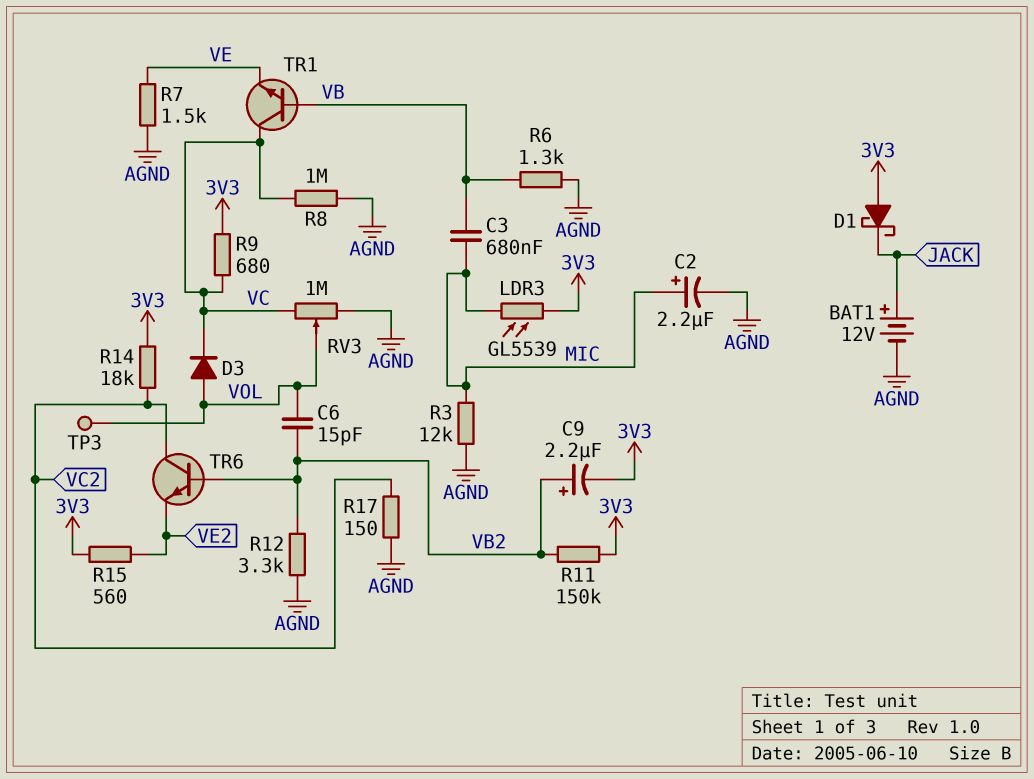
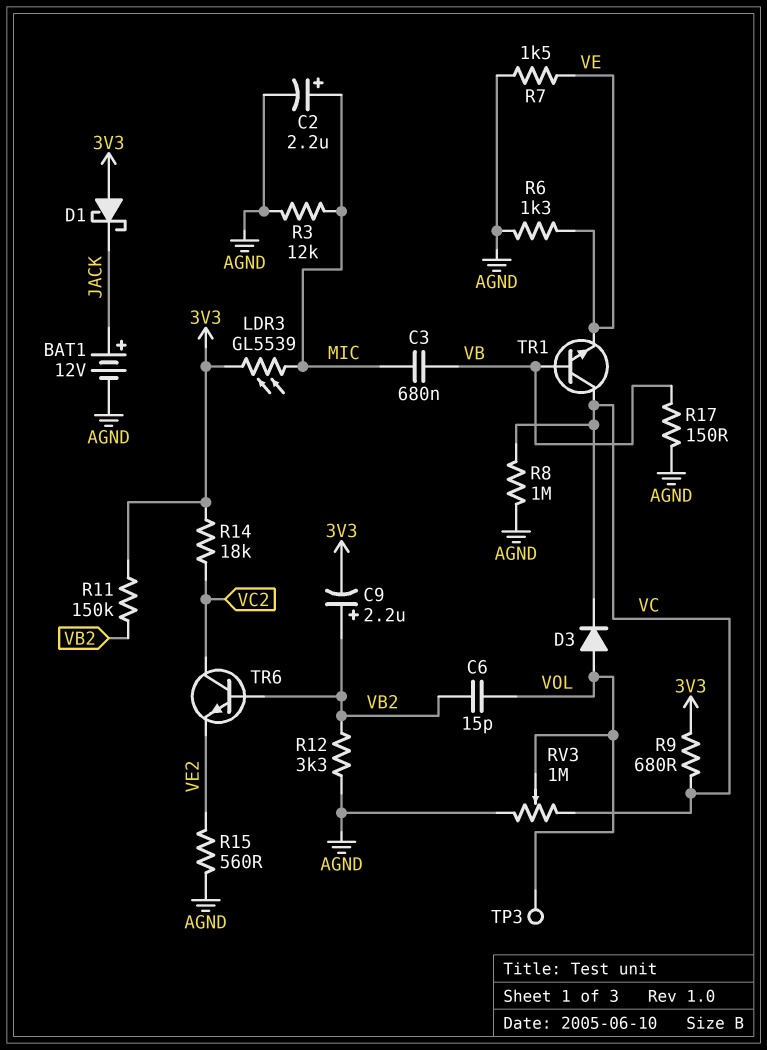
R6: 1.3k (AGND, VB) -> 1.3k (AGND, VE)
R15: 560 (3V3, VE2) -> 560 (AGND, VE2)
R17: 150 (AGND, VC2) -> 150 (AGND, VB)

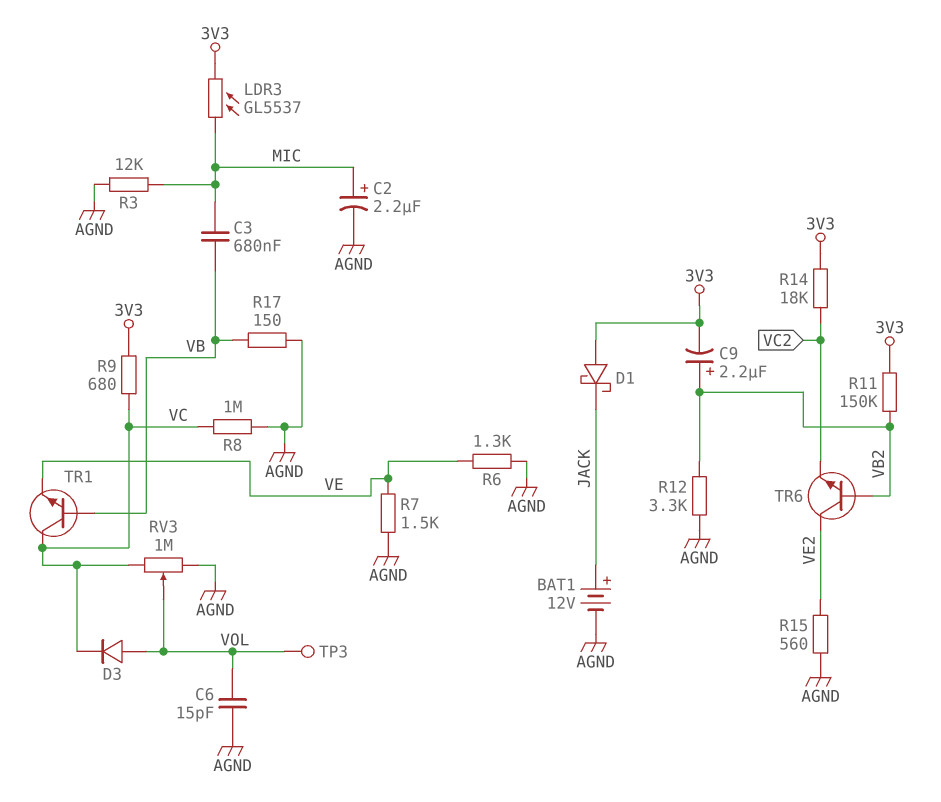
C6: 15pF (VB2, VOL) -> 15pF (AGND, VOL)
LDR3: GL5539 (3V3, MIC) -> GL5537 (3V3, MIC)
TR6: NPN (B VB2, C VC2, E VE2) -> NPN (B VB2, C VE2, E VC2)

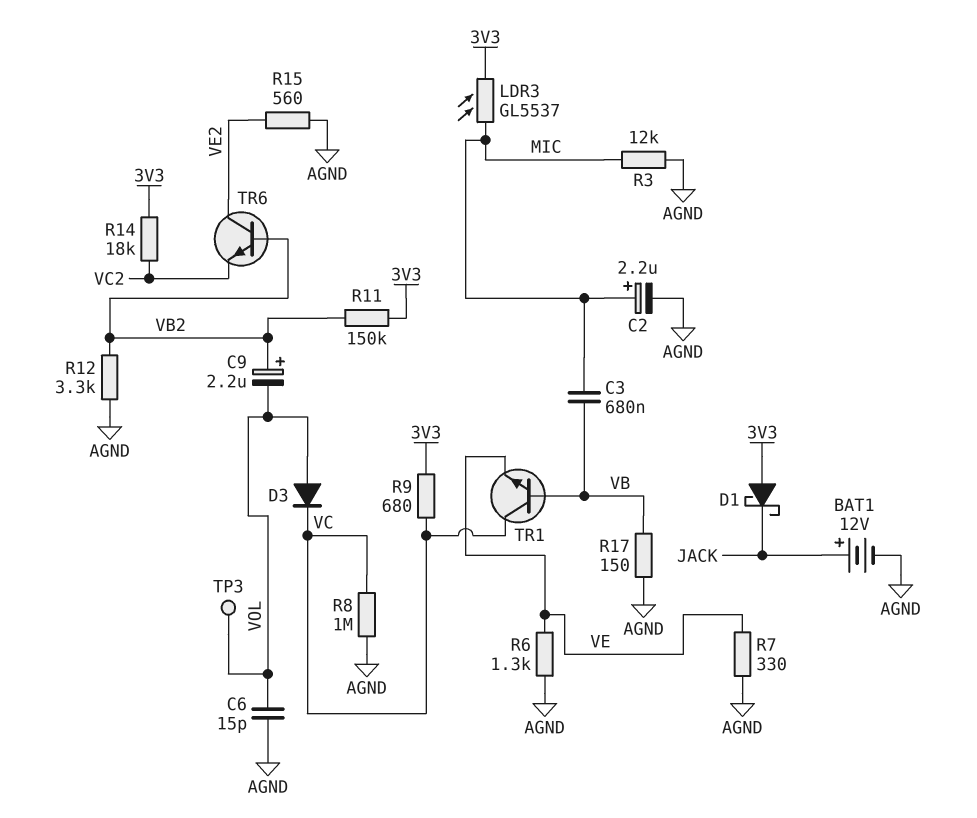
C9: 2.2uF (plus VB2, minus 3V3) -> 2.2uF (plus VB2, minus VOL)
R7: 1.5k (AGND, VE) -> 330 (AGND, VE)
RV3: 1M (AGND, VC, wiper VOL) -> none

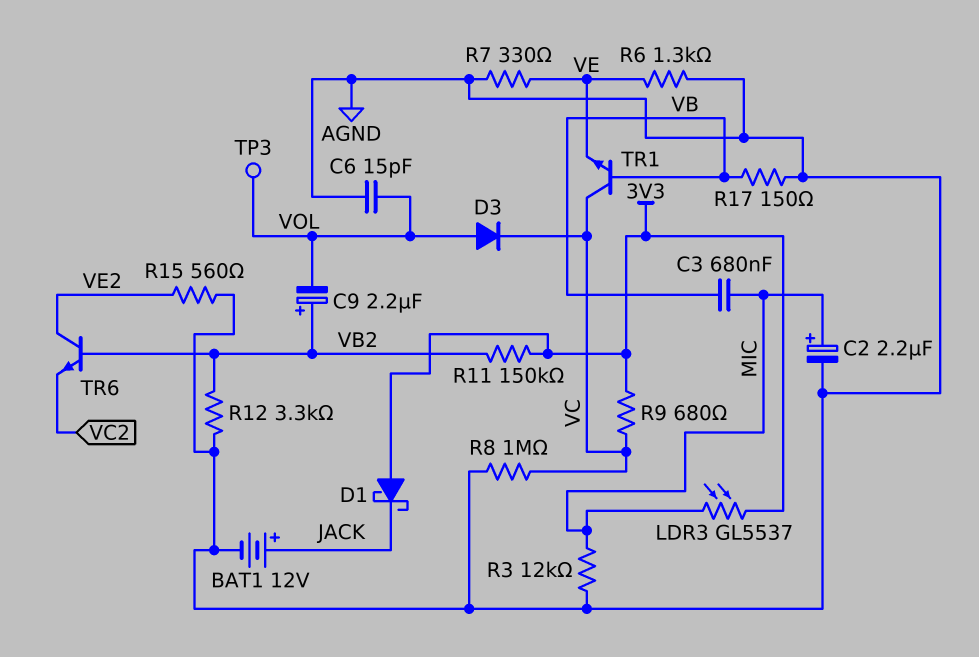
R14: 18k (3V3, VC2) -> none

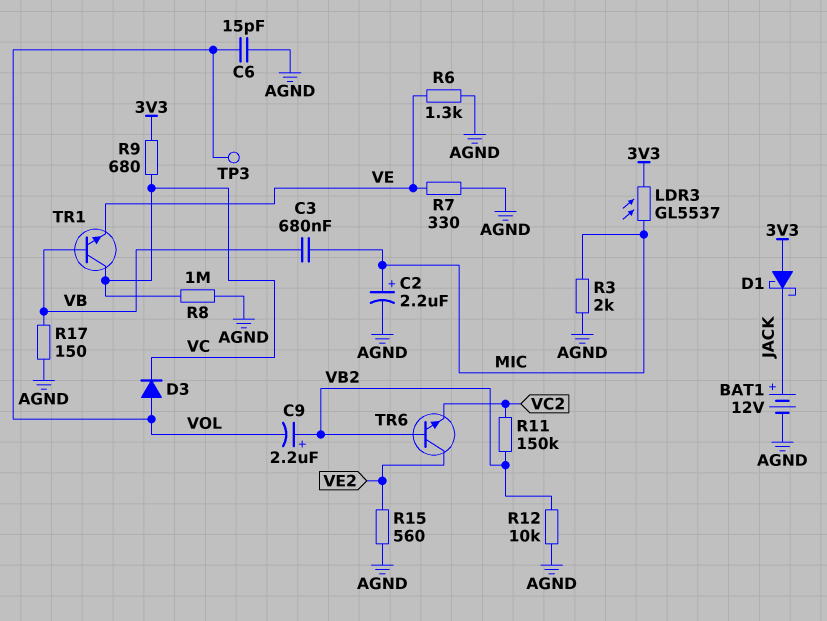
R3: 12k (AGND, MIC) -> 2k (AGND, MIC)
R11: 150k (3V3, VB2) -> 150k (VB2, VC2)
R12: 3.3k (AGND, VB2) -> 10k (AGND, VB2)

